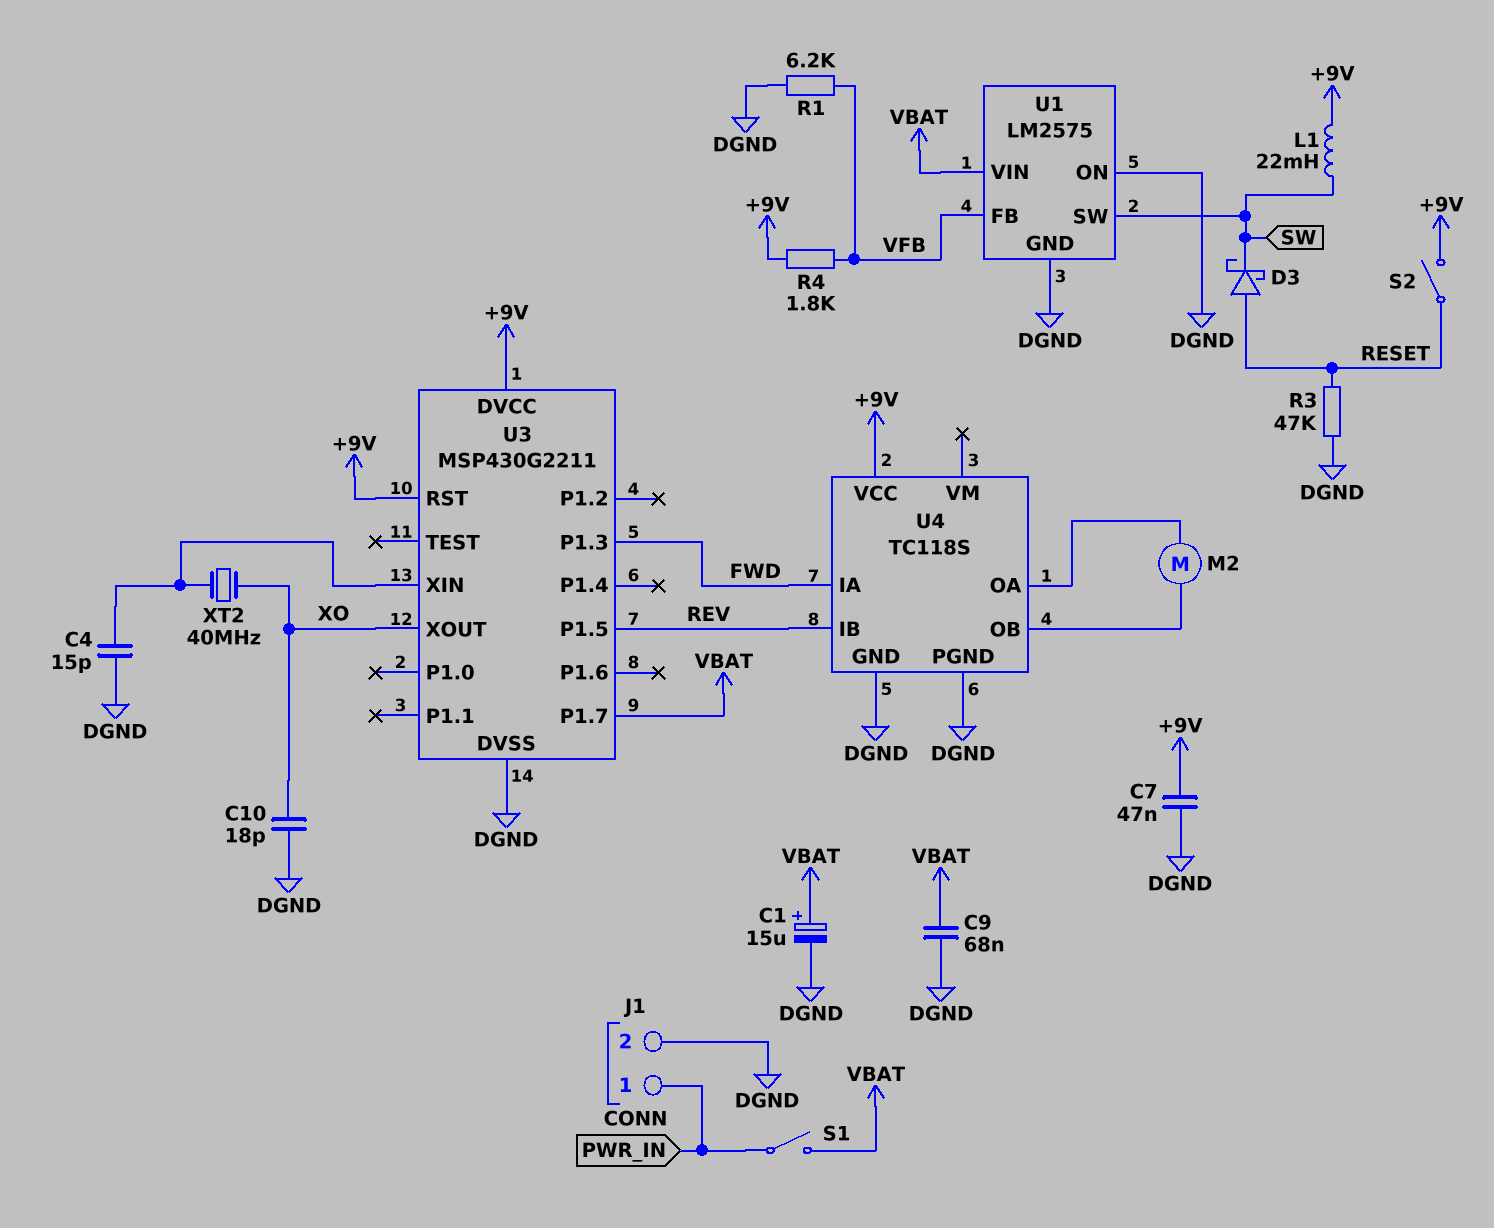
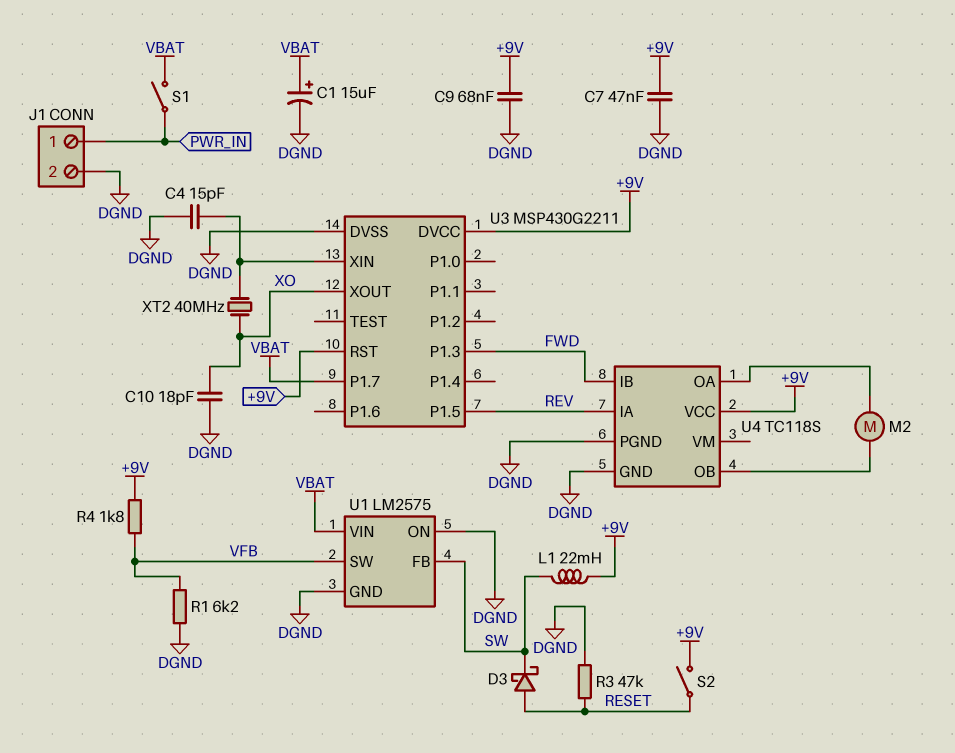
C9: 68nF (DGND, VBAT) -> 68nF (+9V, DGND)
U1 pin FB: VFB -> SW
U1 pin SW: SW -> VFB
U4 pin IA: FWD -> REV
U4 pin IB: REV -> FWD

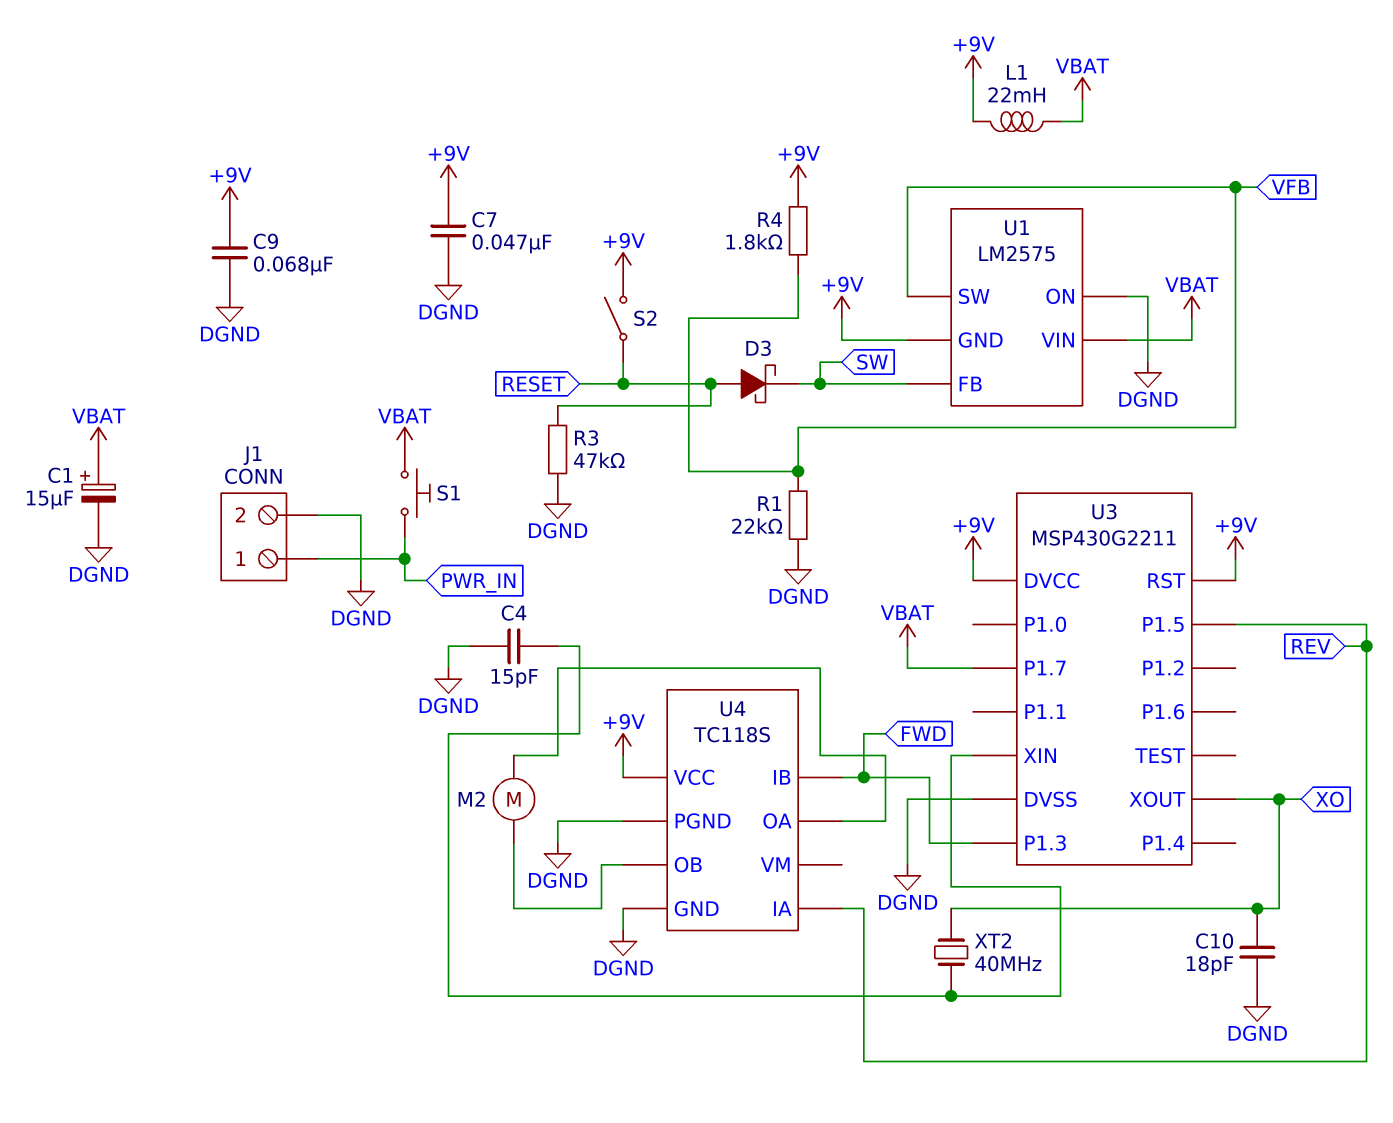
L1: 22mH (+9V, SW) -> 22mH (+9V, VBAT)
R1: 6.2k (DGND, VFB) -> 22k (DGND, VFB)
S1: switch (PWR_IN, VBAT) -> button (PWR_IN, VBAT)
U1 pin GND: DGND -> +9V

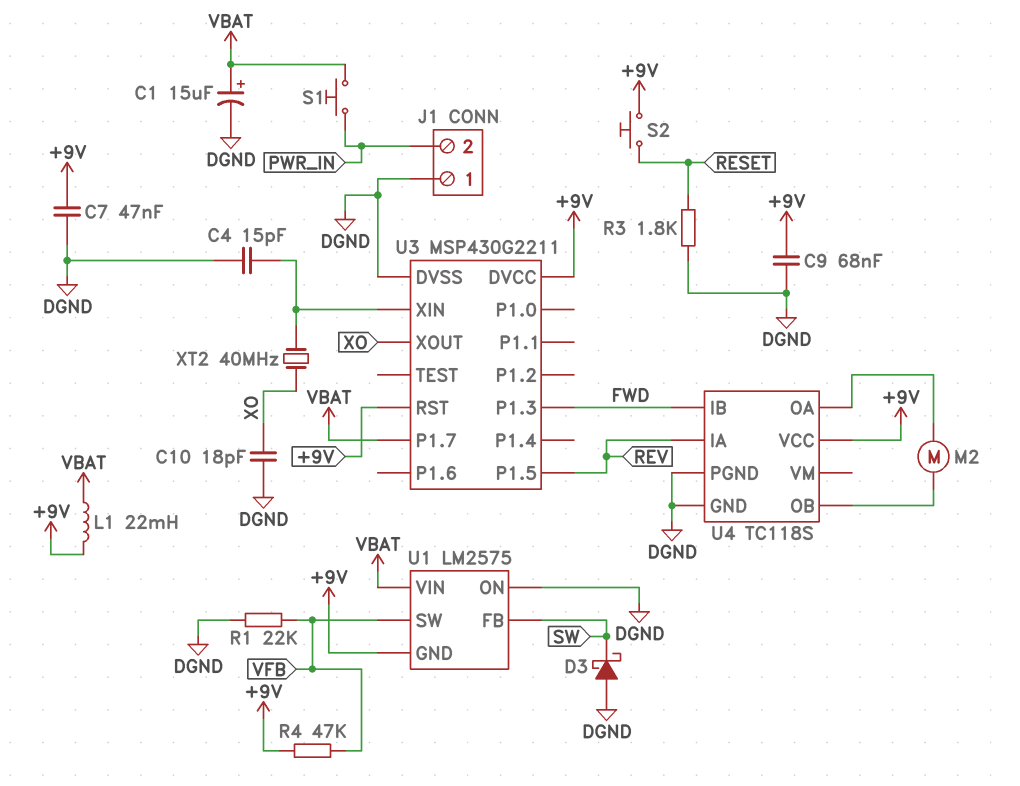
D3: schottky (A RESET, K SW) -> schottky (A DGND, K SW)
J1 pin 1: PWR_IN -> DGND
J1 pin 2: DGND -> PWR_IN
R3: 47k (DGND, RESET) -> 1.8k (DGND, RESET)
R4: 1.8k (+9V, VFB) -> 47k (+9V, VFB)
S2: switch (+9V, RESET) -> button (+9V, RESET)

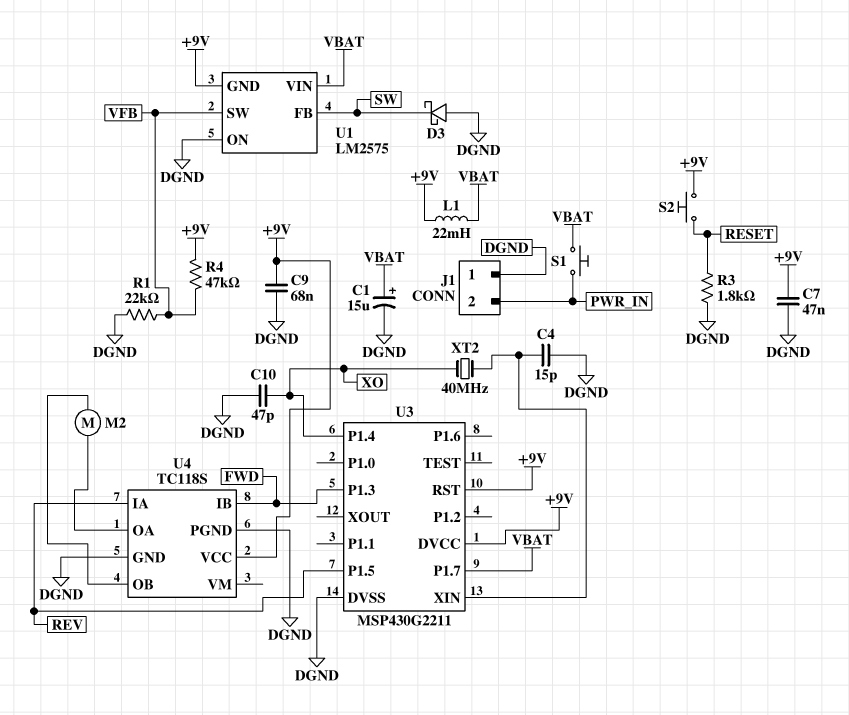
C10: 18pF (DGND, XO) -> 47pF (DGND, XO)
U3 pin P1.4: none -> XO
U3 pin XOUT: XO -> none

